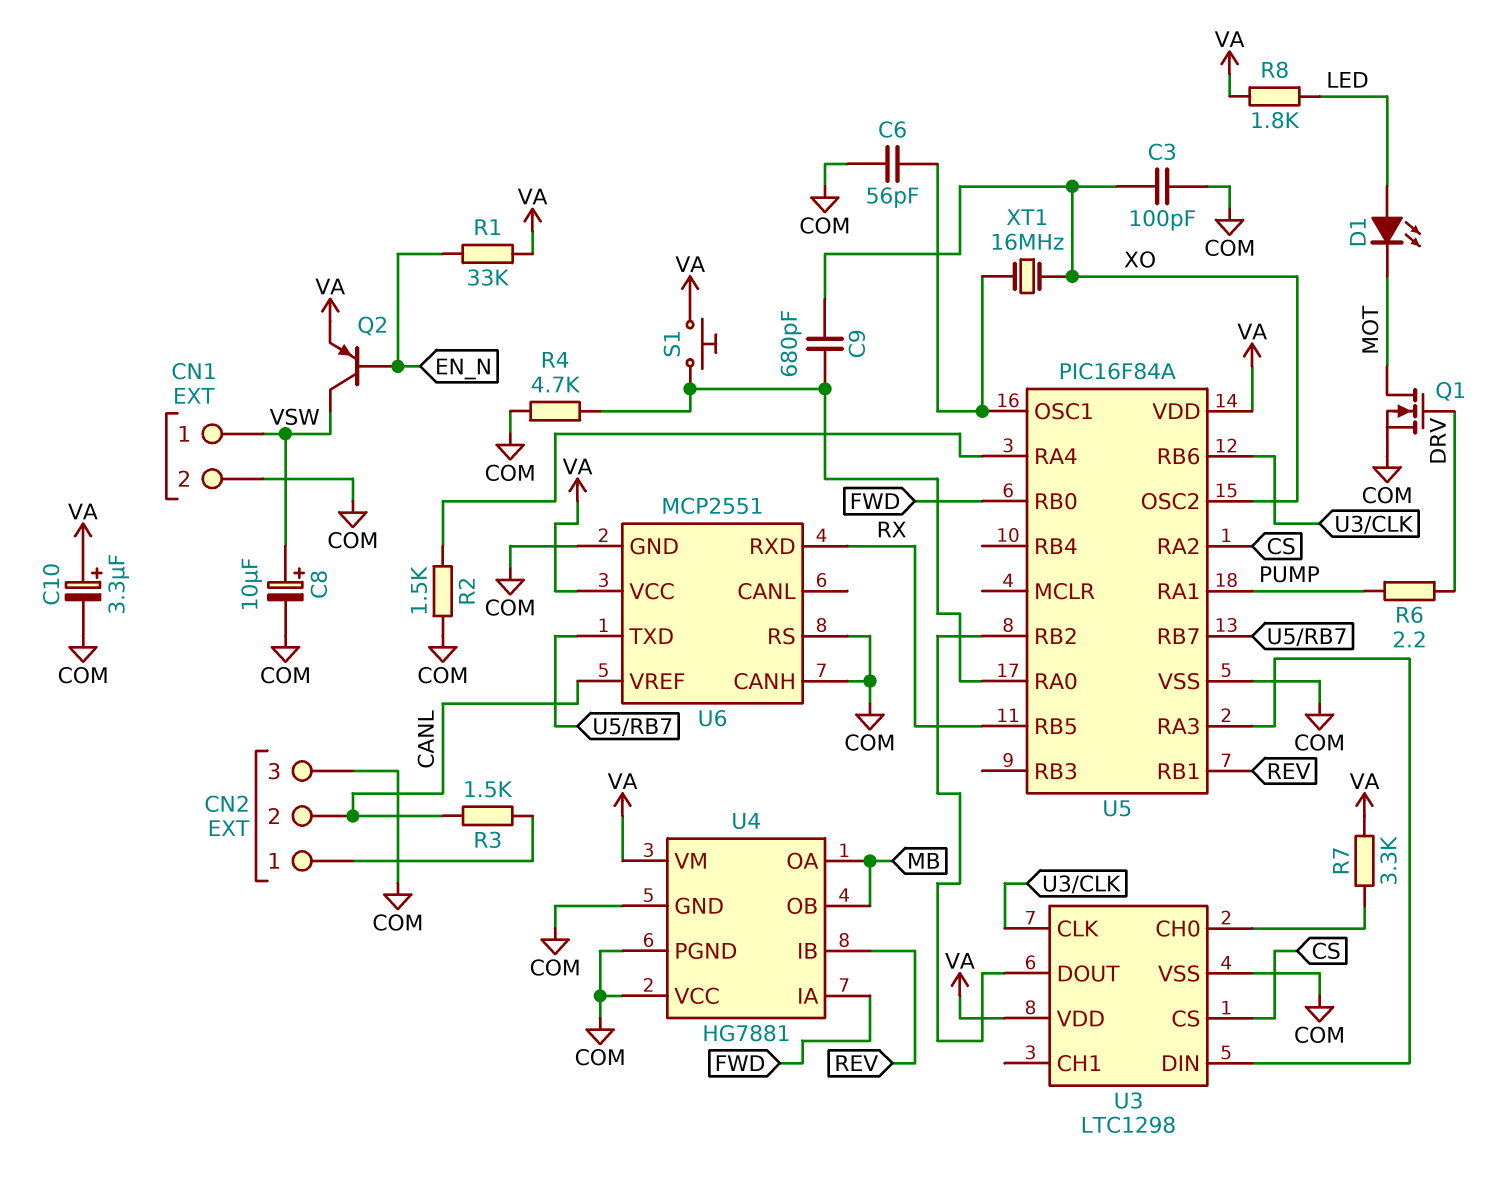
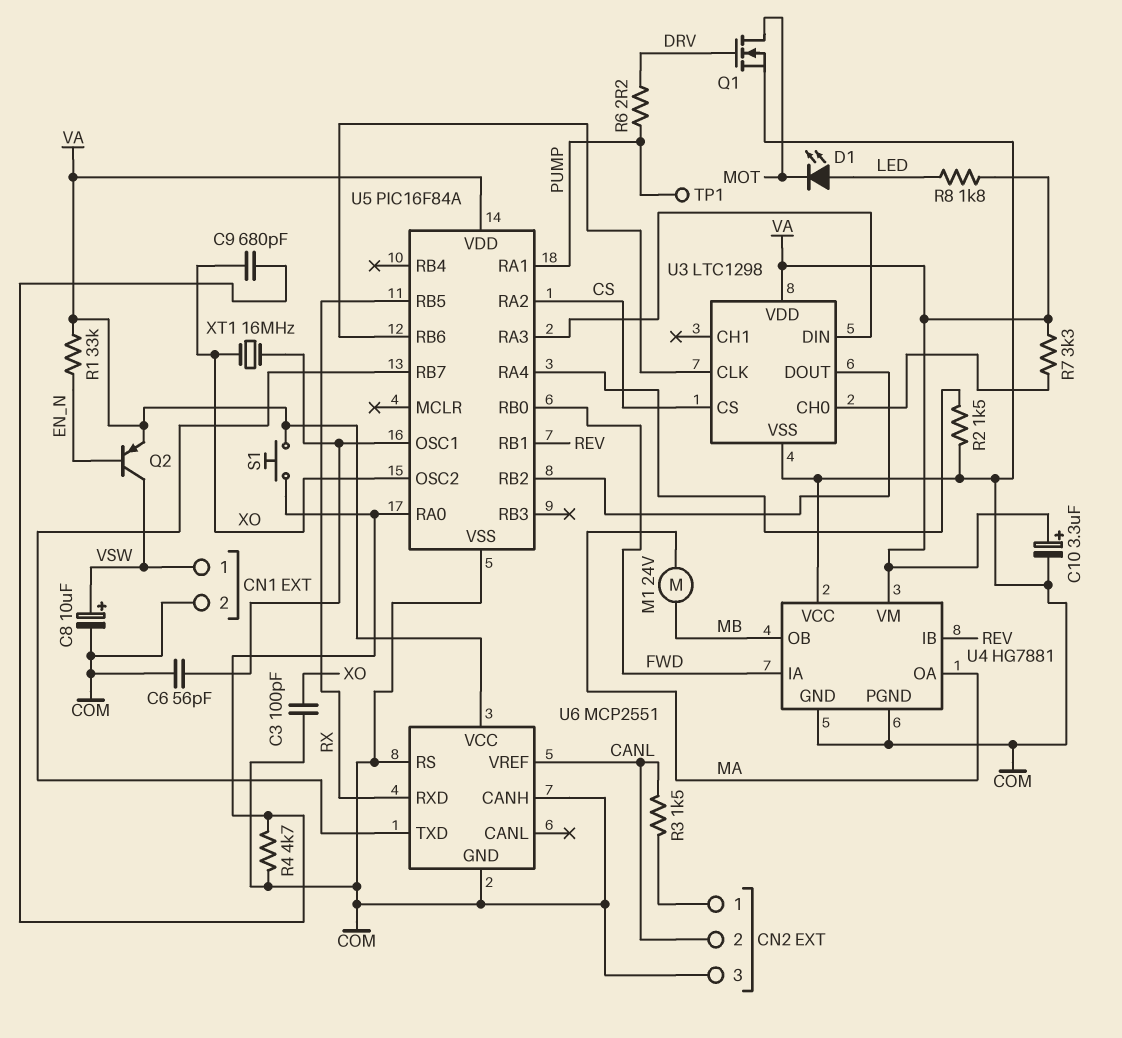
M1: none -> motor 24V (MA, MB)
TP1: none -> test point (PUMP)
U4 pin OA: MB -> MA

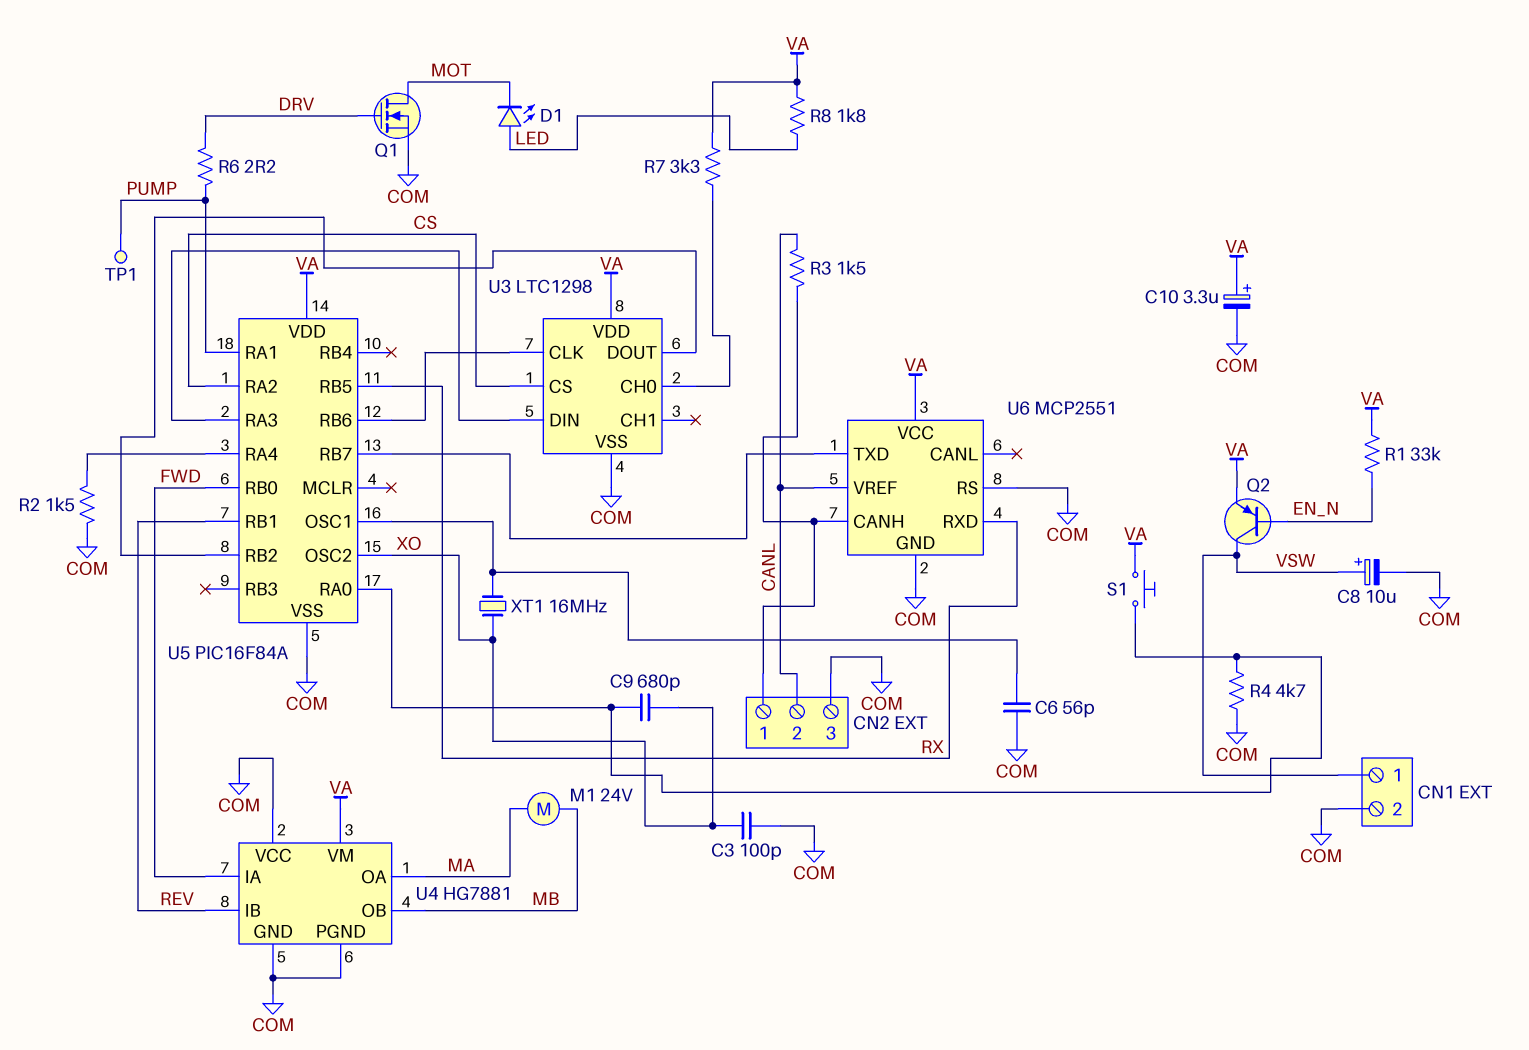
U6 pin CANH: COM -> CN2/1

